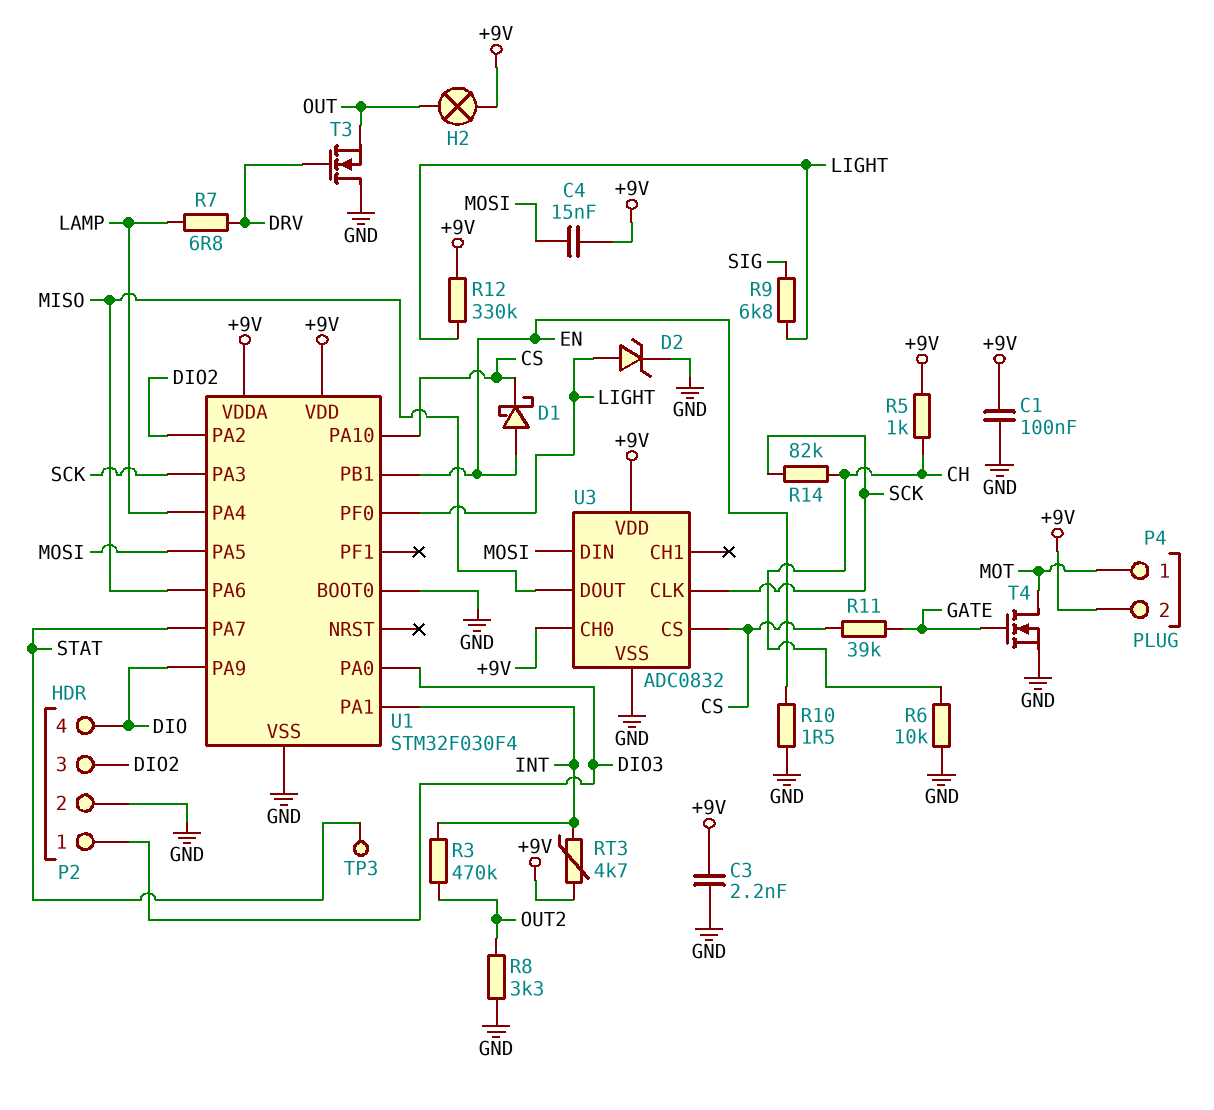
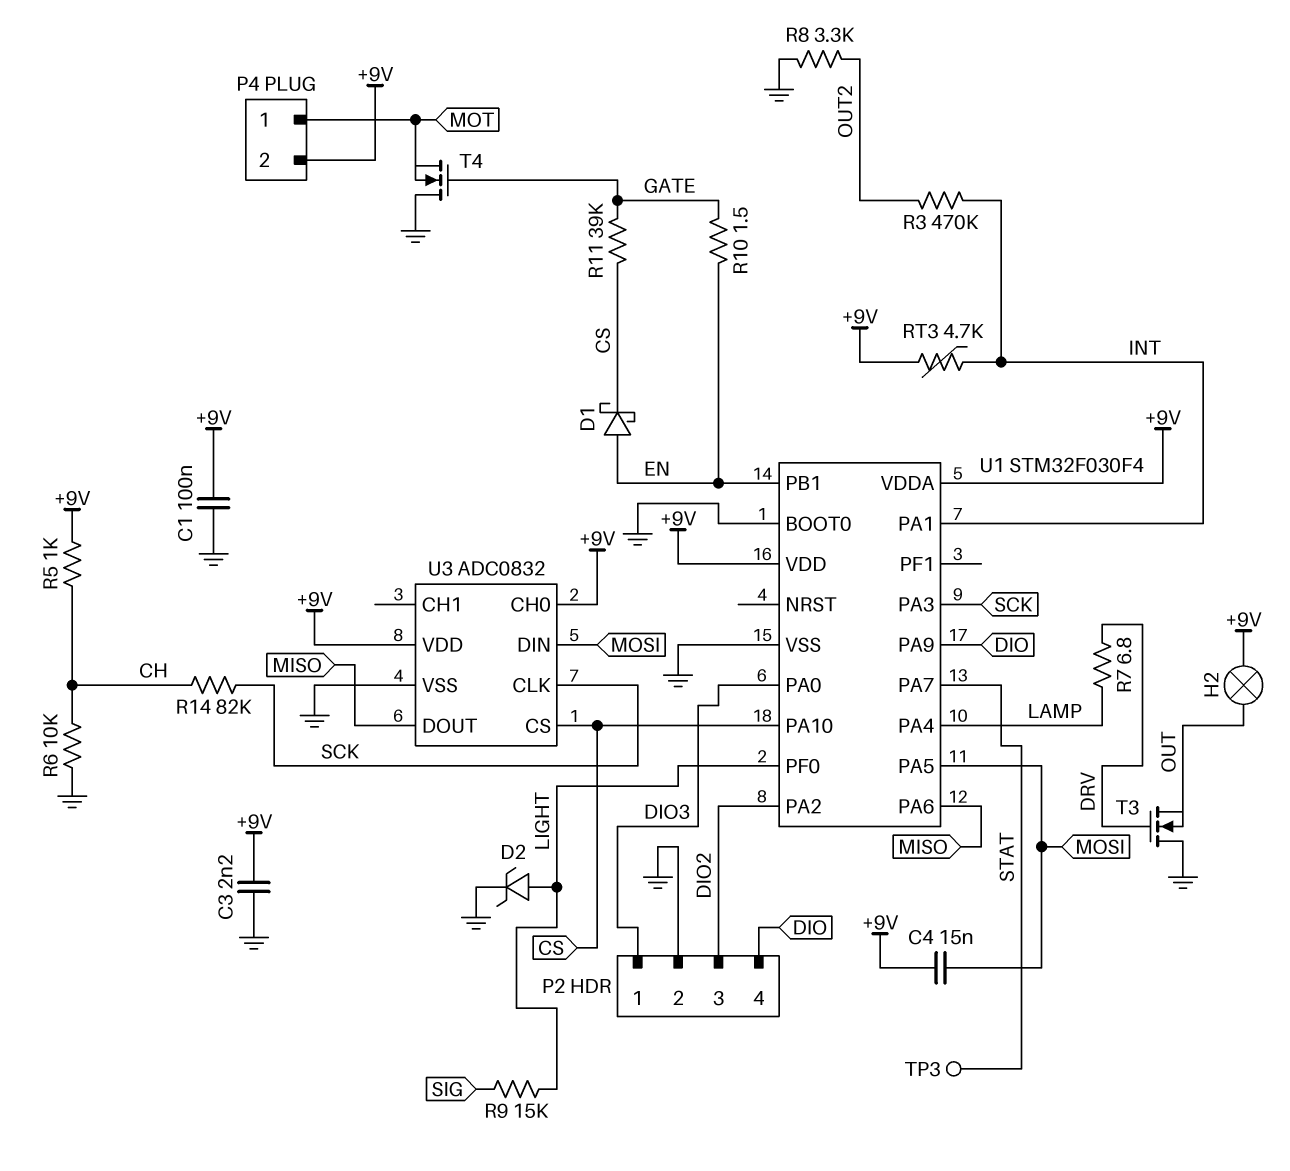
R9: 6.8k (LIGHT, SIG) -> 15k (LIGHT, SIG)
R10: 1.5 (EN, GND) -> 1.5 (EN, GATE)
R12: 330k (+9V, LIGHT) -> none
T4: NMOS (G GATE, D MOT, S GND) -> NMOS (G GATE, D GND, S MOT)

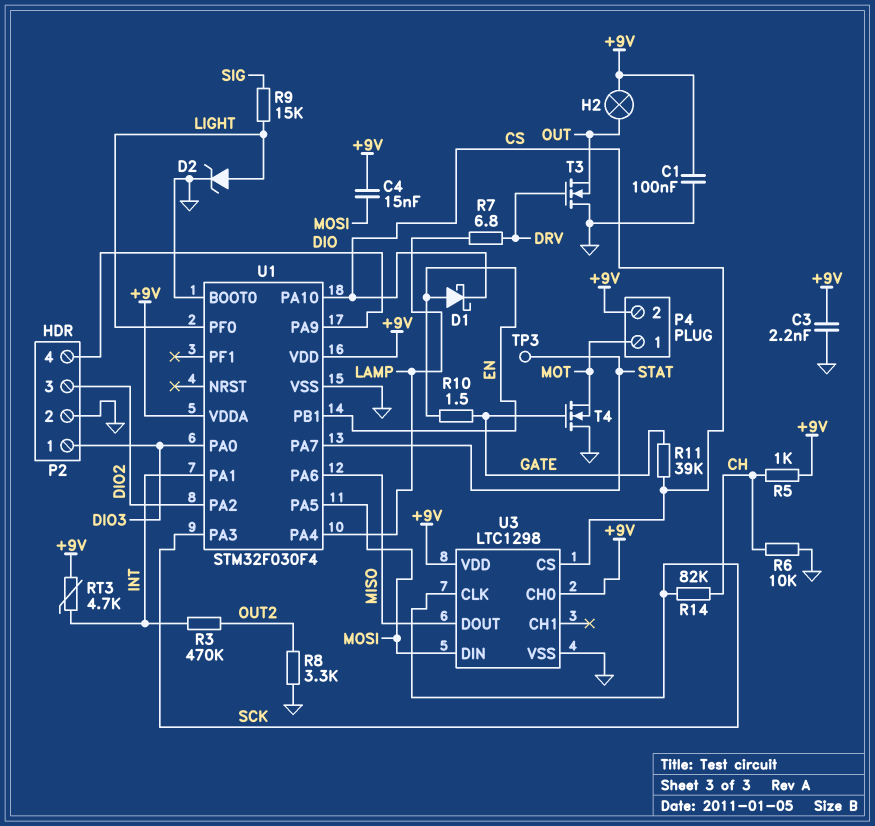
U3: ADC0832 -> LTC1298

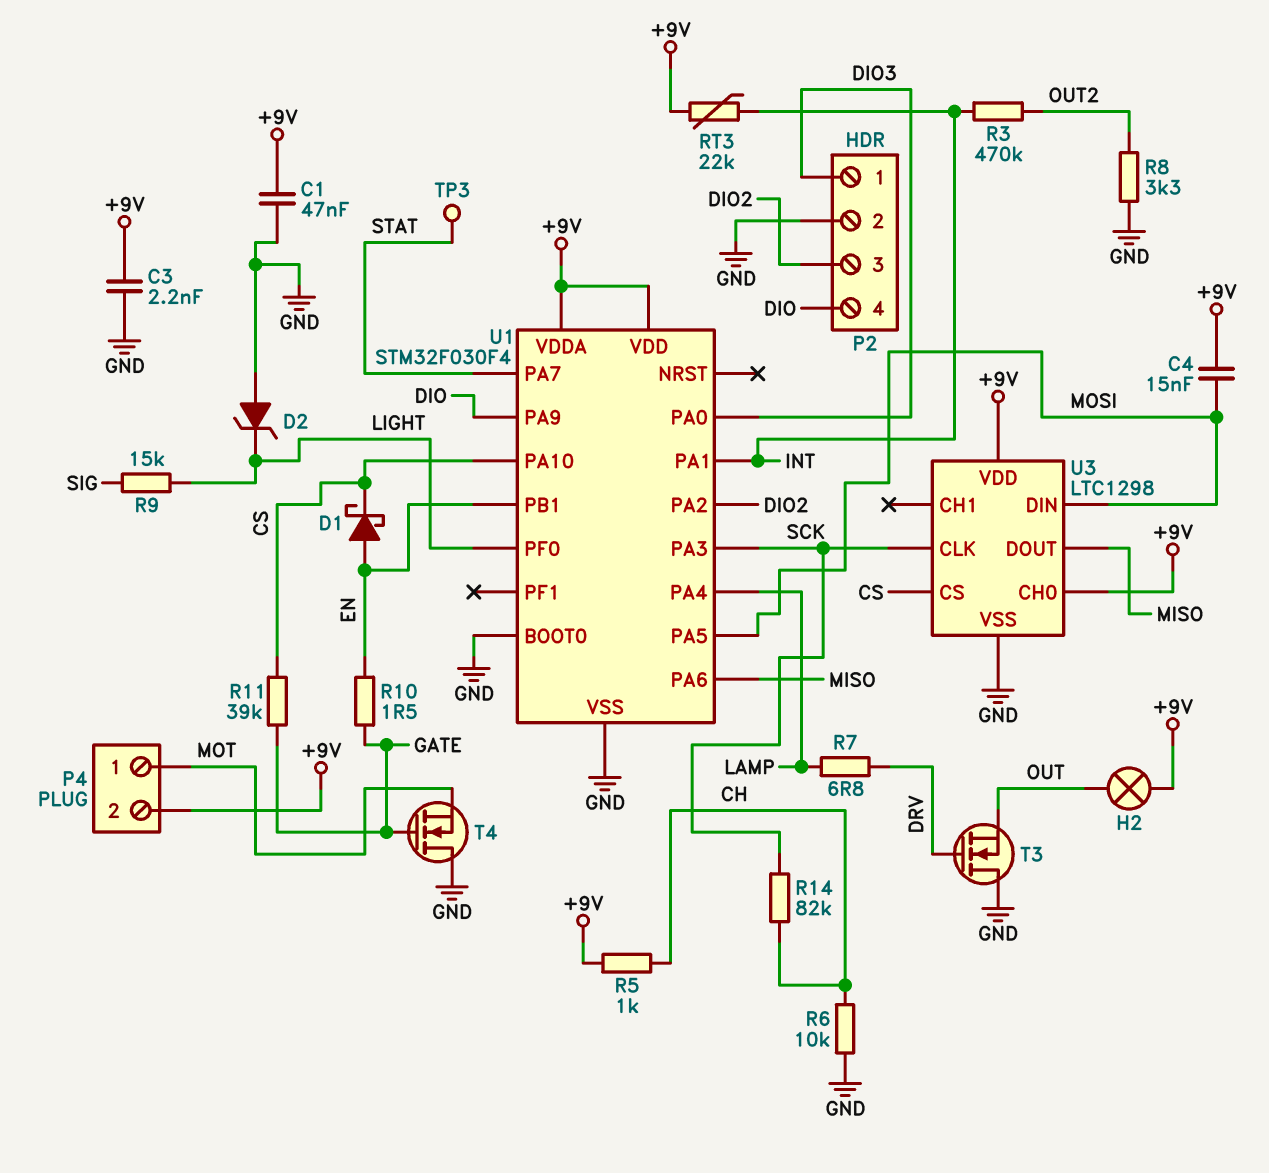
C1: 100nF (+9V, GND) -> 47nF (+9V, GND)
D2: zener (A LIGHT, K GND) -> zener (A GND, K LIGHT)
RT3: 4.7k (+9V, INT) -> 22k (+9V, INT)

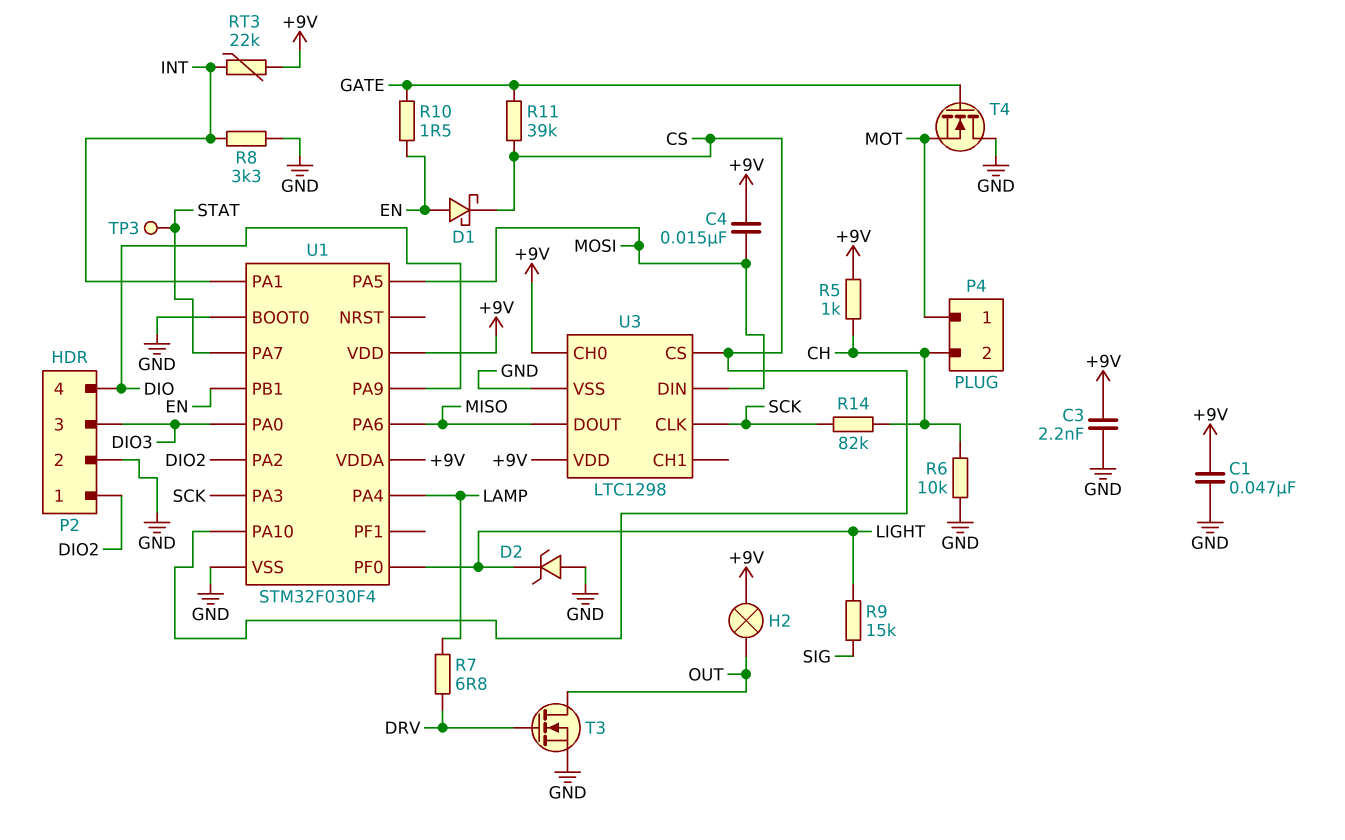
P2 pin 1: DIO3 -> DIO2
P2 pin 3: DIO2 -> DIO3
P4 pin 2: +9V -> CH
R3: 470k (INT, OUT2) -> none
R8: 3.3k (GND, OUT2) -> 3.3k (GND, INT)
T3: NMOS (G DRV, D GND, S OUT) -> NMOS (G DRV, D OUT, S GND)

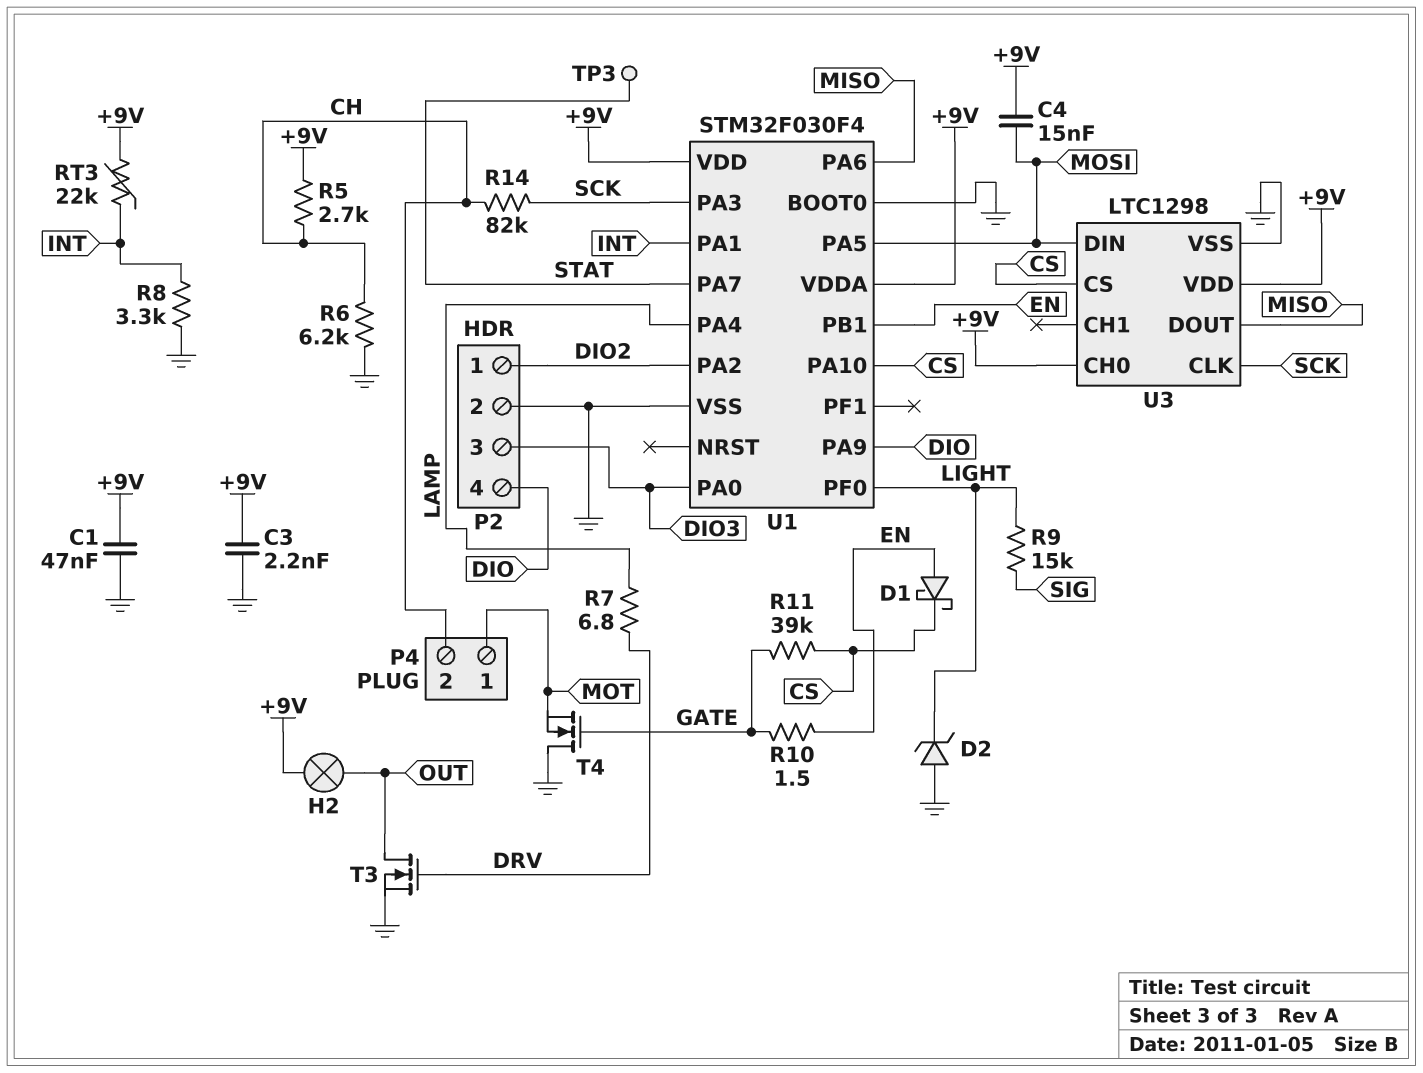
R5: 1k (+9V, CH) -> 2.7k (+9V, CH)
R6: 10k (CH, GND) -> 6.2k (CH, GND)

